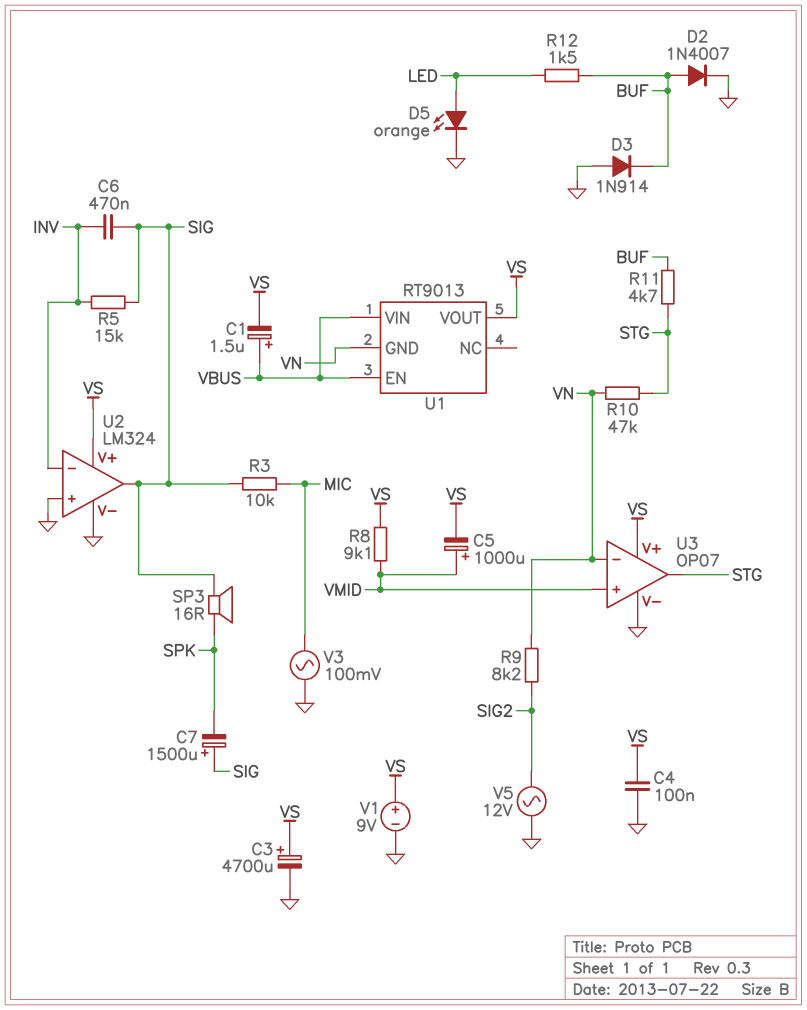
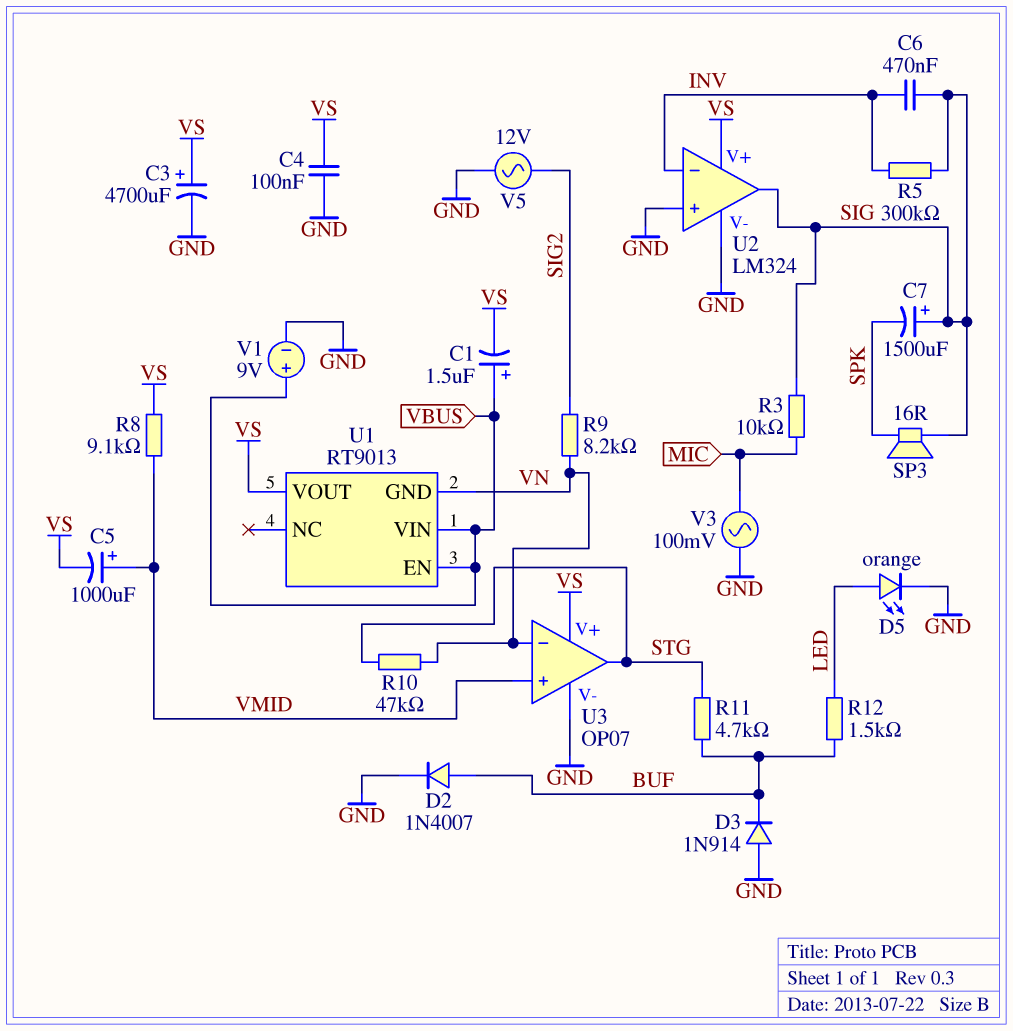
R5: 15k (INV, SIG) -> 300k (INV, SIG)
V1: 9V (plus VS, minus GND) -> 9V (plus VBUS, minus GND)

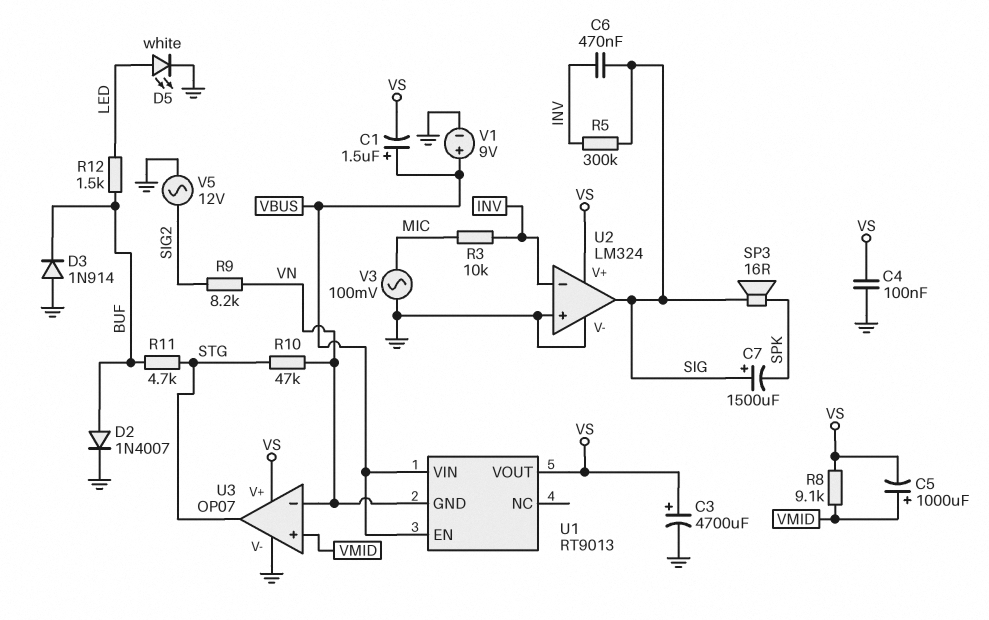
D5: LED orange (A LED, K GND) -> LED white (A LED, K GND)
R3: 10k (MIC, SIG) -> 10k (INV, MIC)

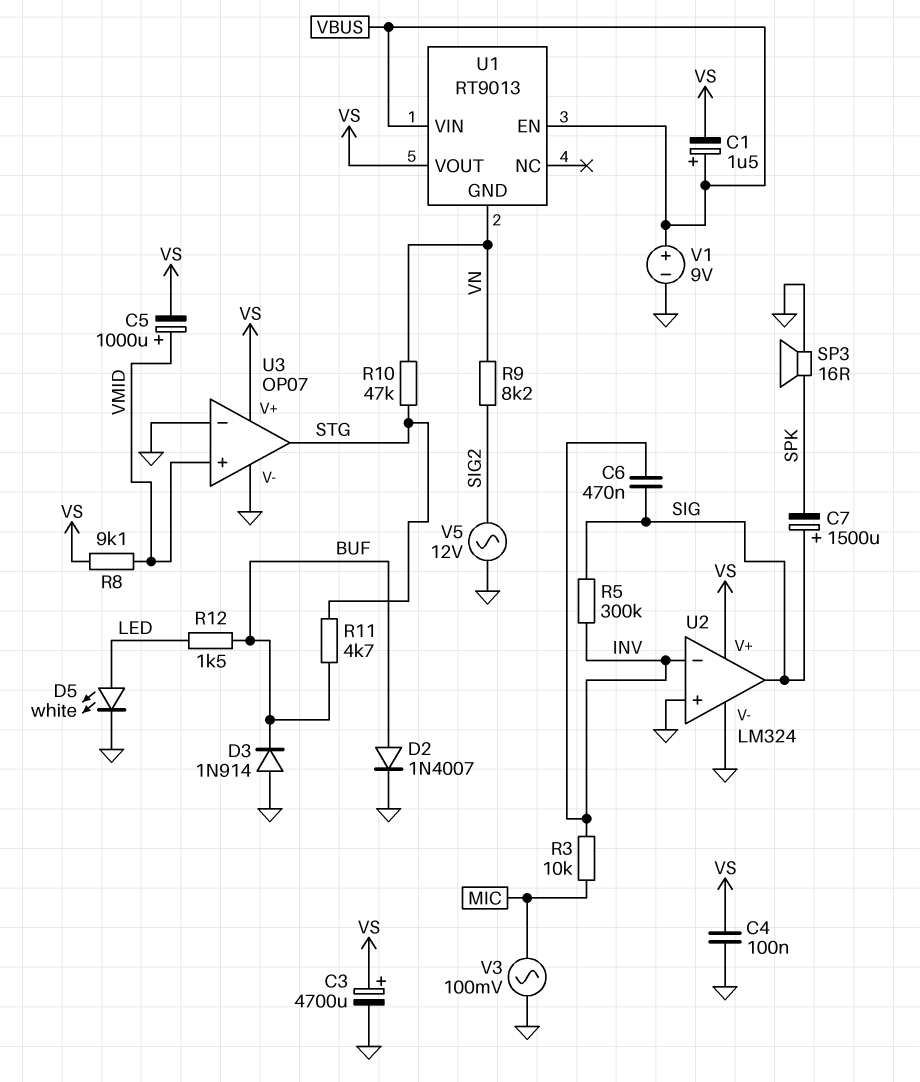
SP3: speaker 16R (SIG, SPK) -> speaker 16R (GND, SPK)
U3 pin in-: VN -> GND

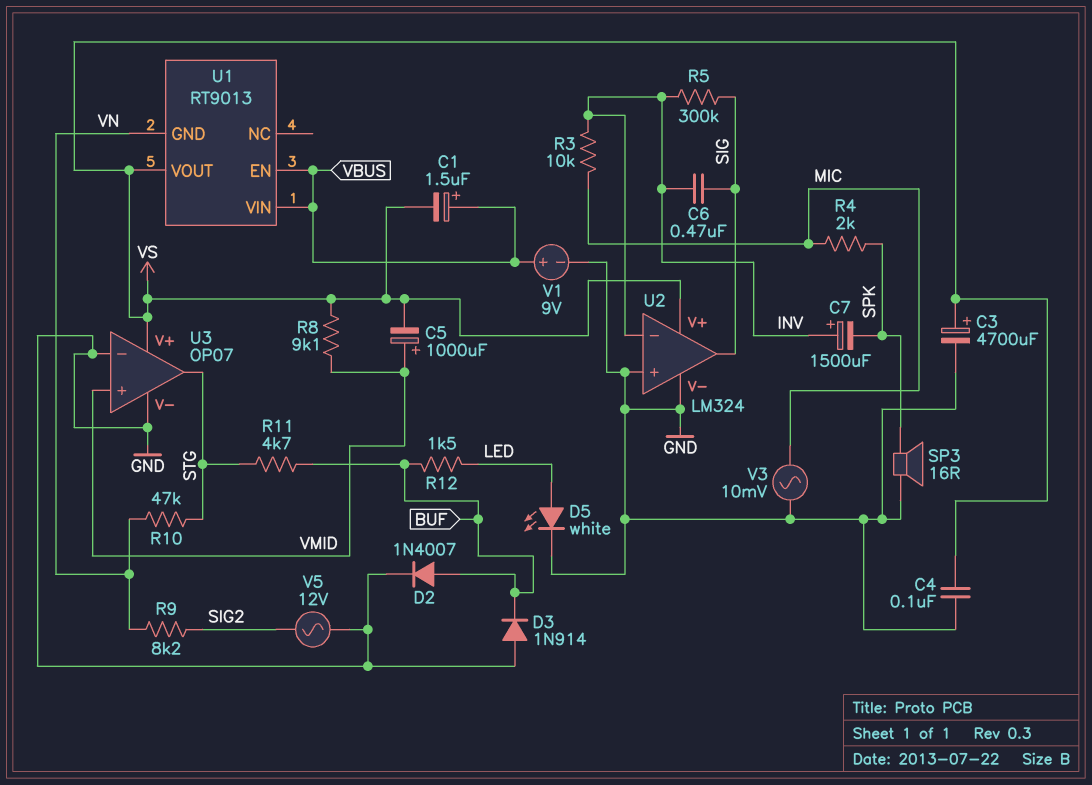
C7: 1500uF (plus SIG, minus SPK) -> 1500uF (plus INV, minus SPK)
R4: none -> 2k (MIC, SPK)
V3: AC 100mV (GND, MIC) -> AC 10mV (GND, MIC)

